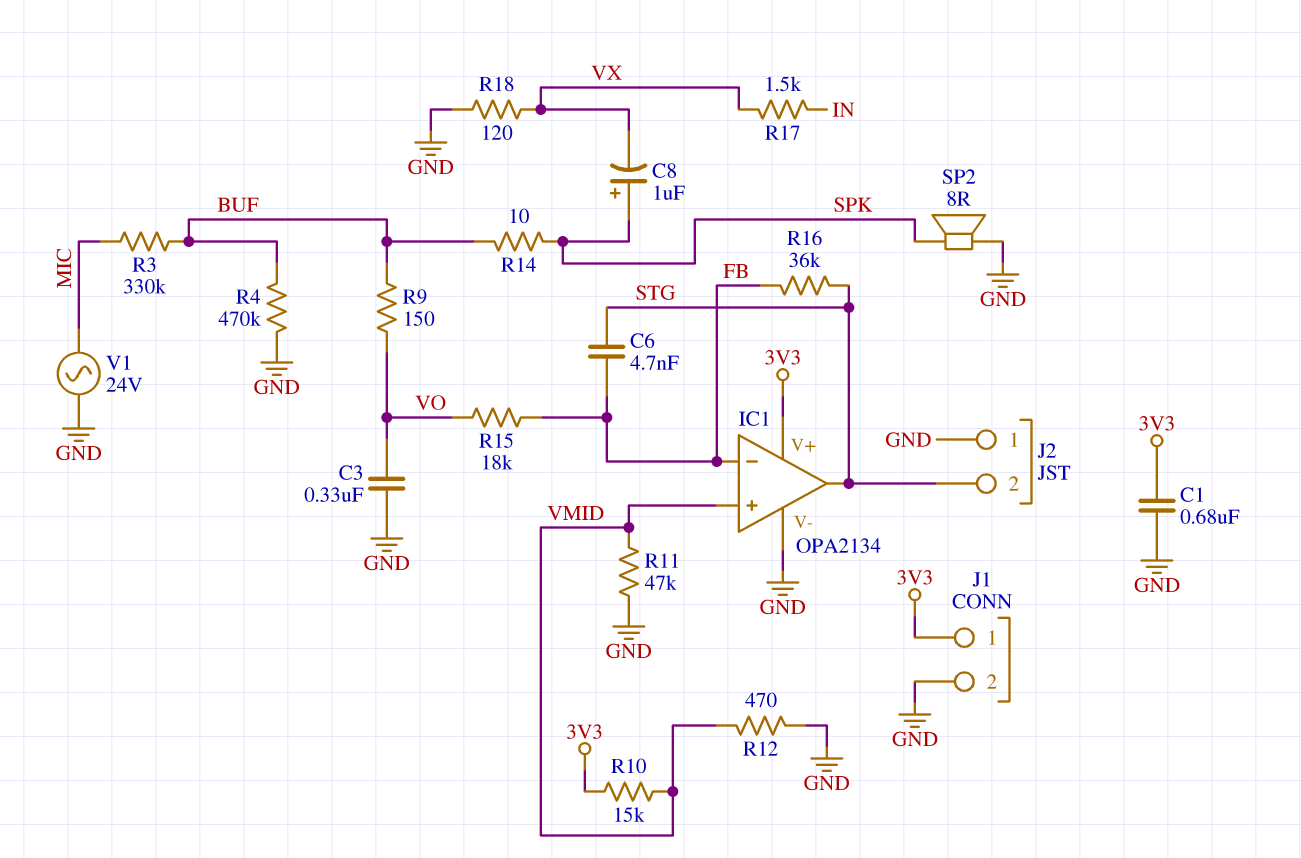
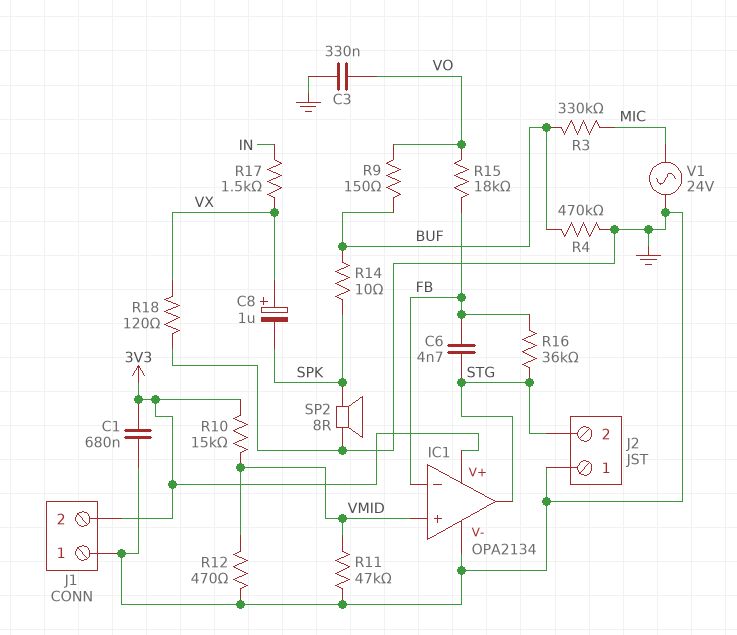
C8: 1uF (plus SPK, minus VX) -> 1uF (plus VX, minus SPK)
J1 pin 1: 3V3 -> GND
J1 pin 2: GND -> 3V3

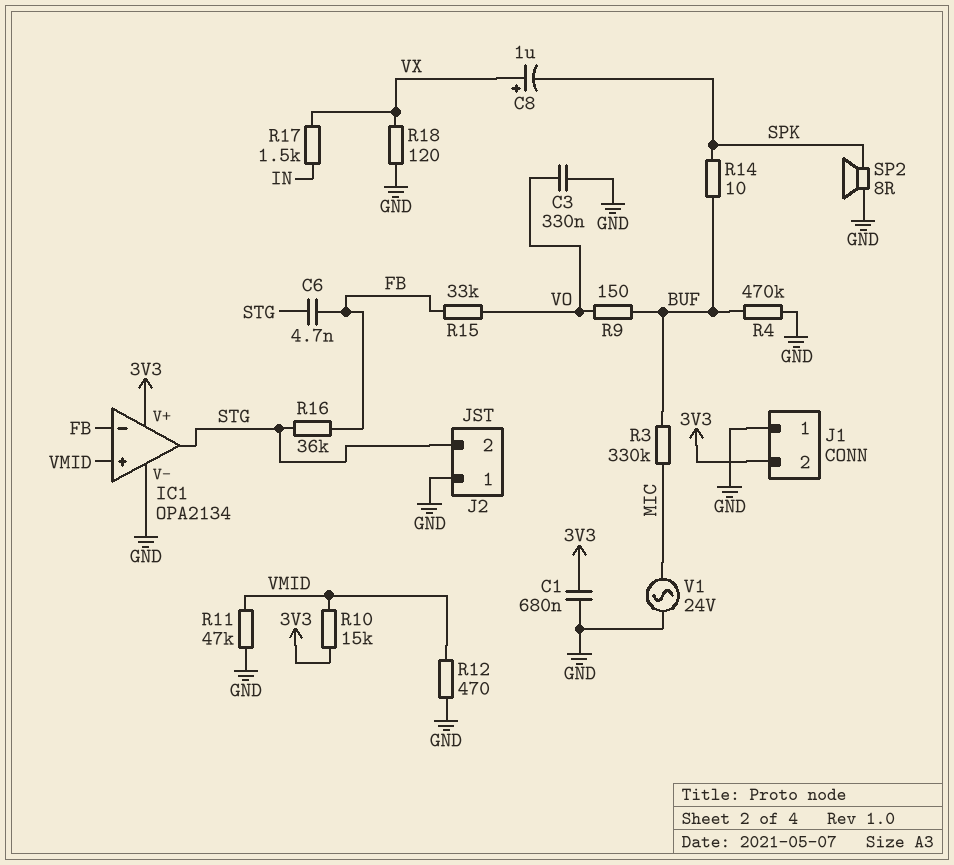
R15: 18k (FB, VO) -> 33k (FB, VO)

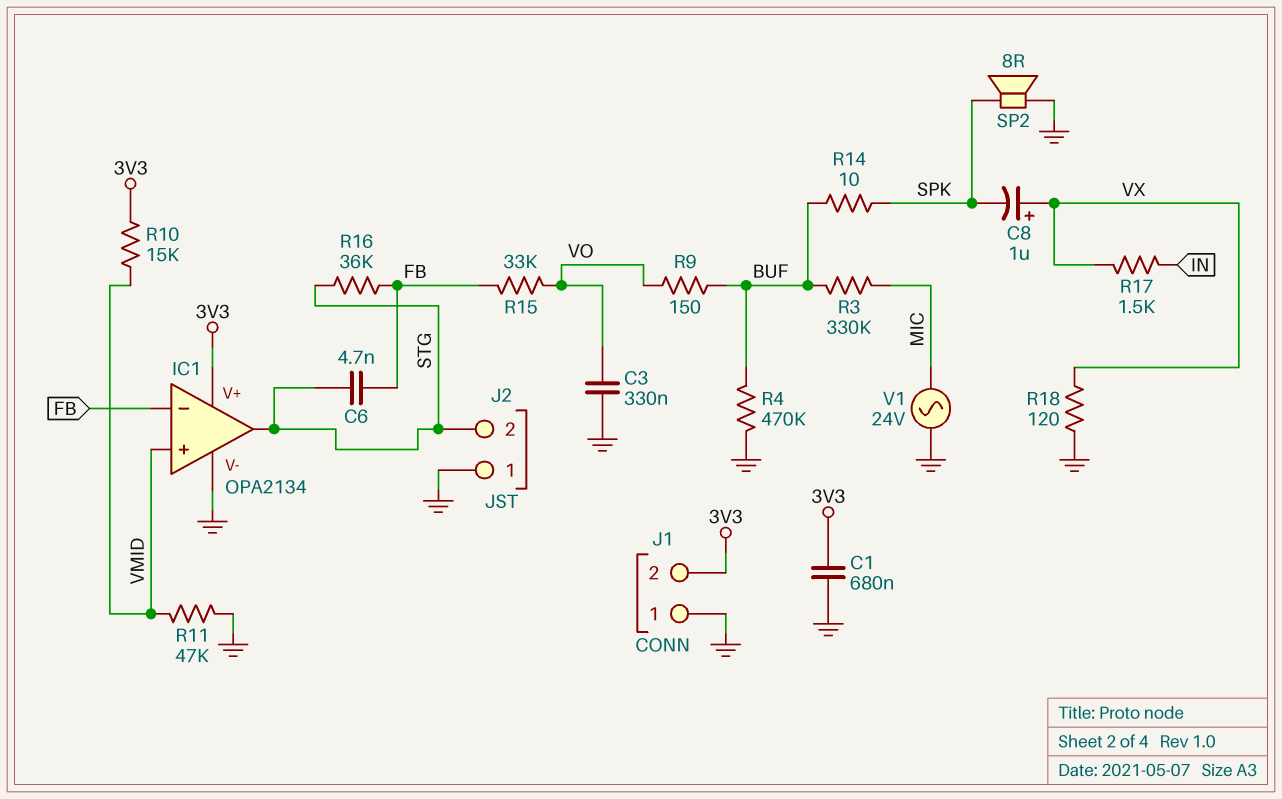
R12: 470 (GND, VMID) -> none

